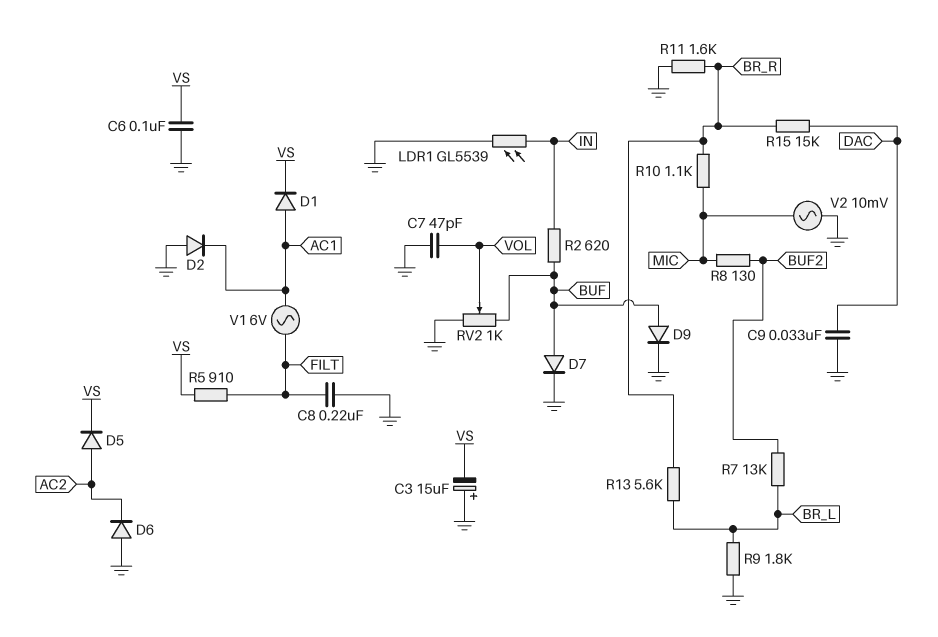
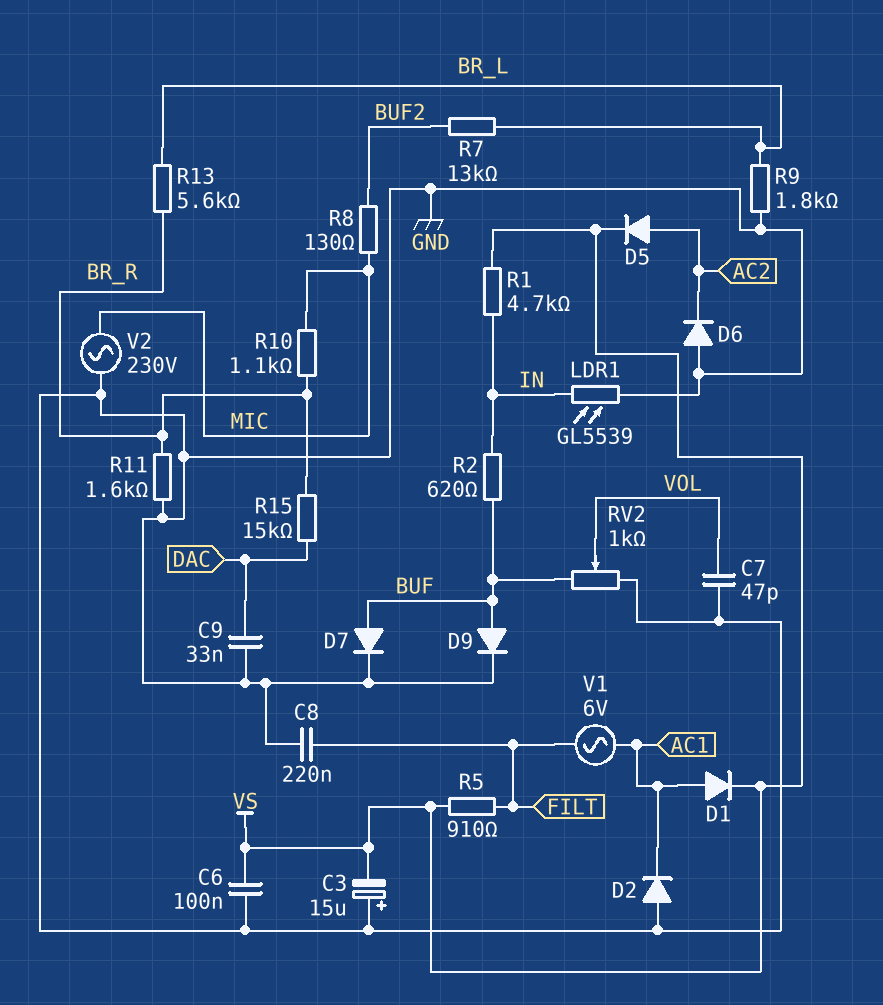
R1: none -> 4.7k (IN, VS)
V2: AC 10mV (GND, MIC) -> AC 230V (GND, MIC)

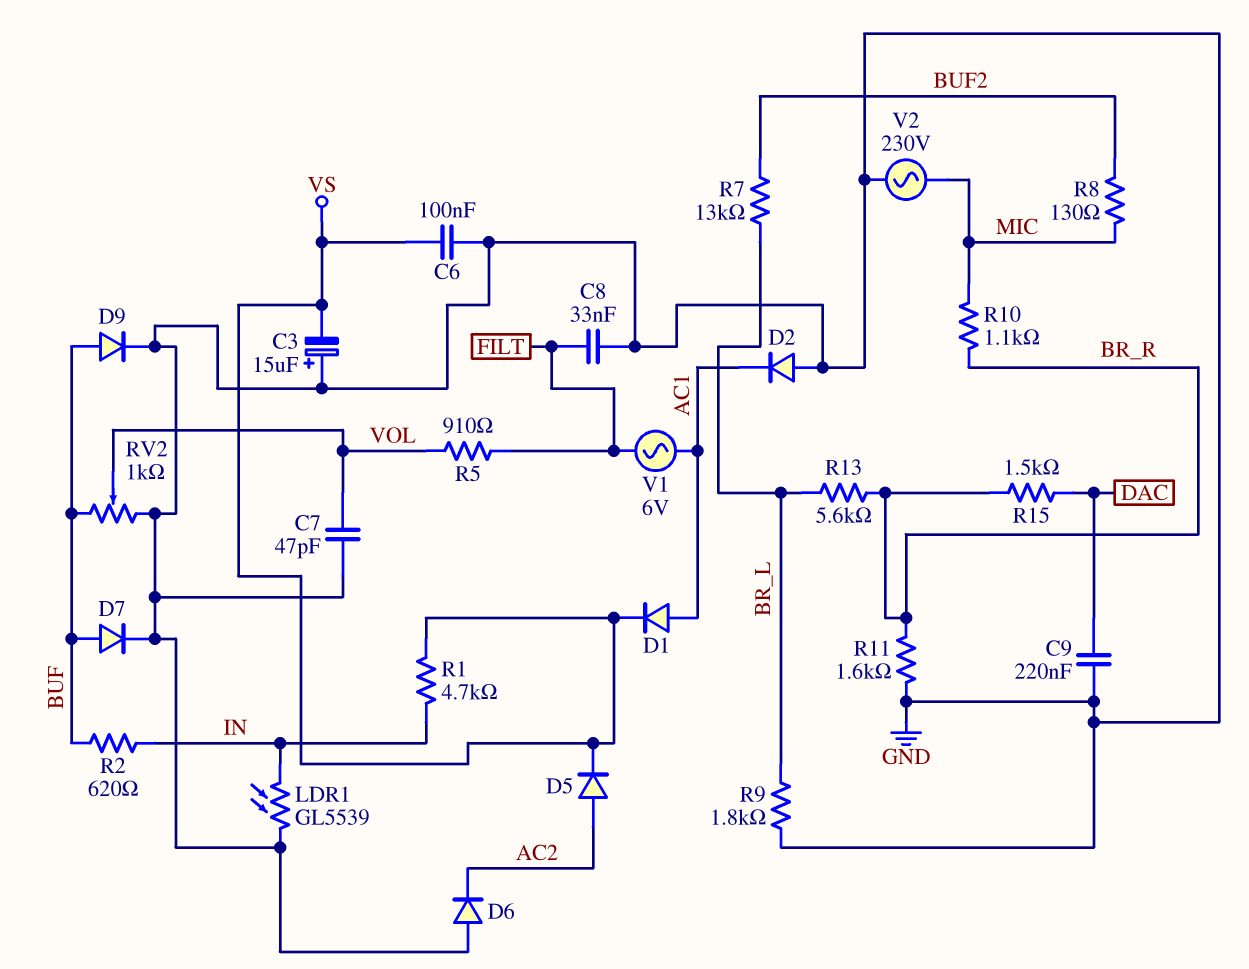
C8: 220nF (FILT, GND) -> 33nF (FILT, GND)
C9: 33nF (DAC, GND) -> 220nF (DAC, GND)
R5: 910 (FILT, VS) -> 910 (FILT, VOL)
R15: 15k (BR_R, DAC) -> 1.5k (BR_R, DAC)

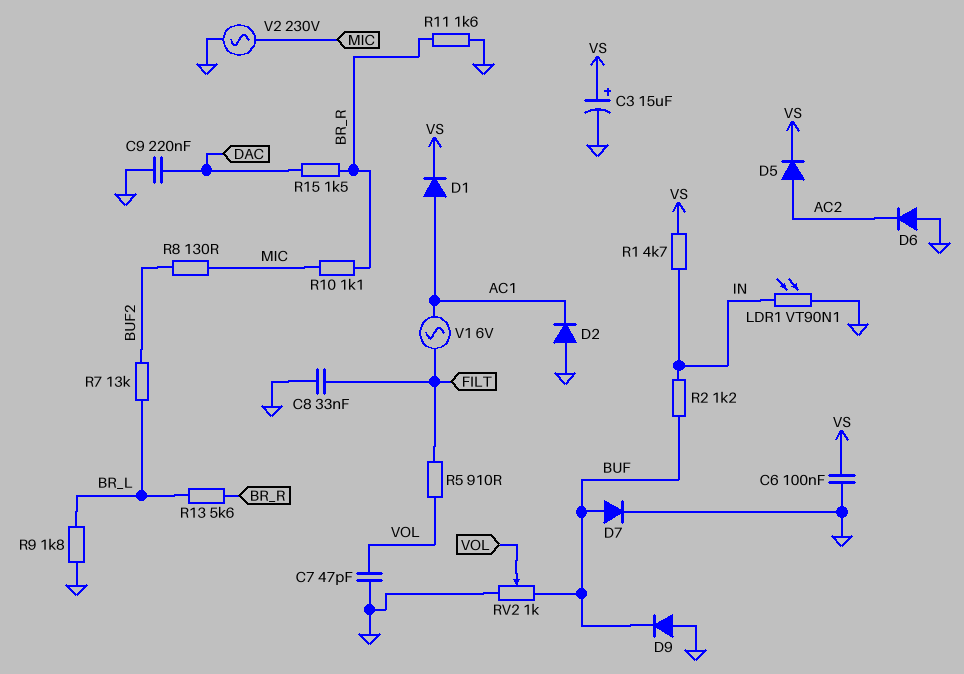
C3: 15uF (plus GND, minus VS) -> 15uF (plus VS, minus GND)
D9: diode (A BUF, K GND) -> diode (A GND, K BUF)
LDR1: GL5539 (GND, IN) -> VT90N1 (GND, IN)
R2: 620 (BUF, IN) -> 1.2k (BUF, IN)

